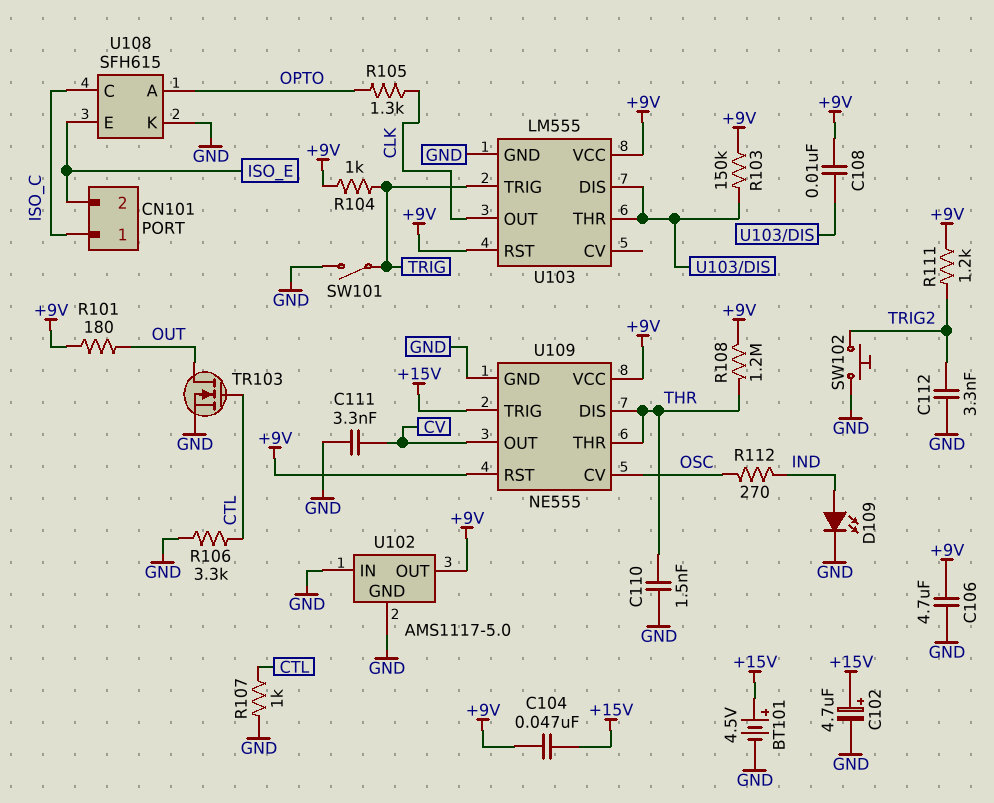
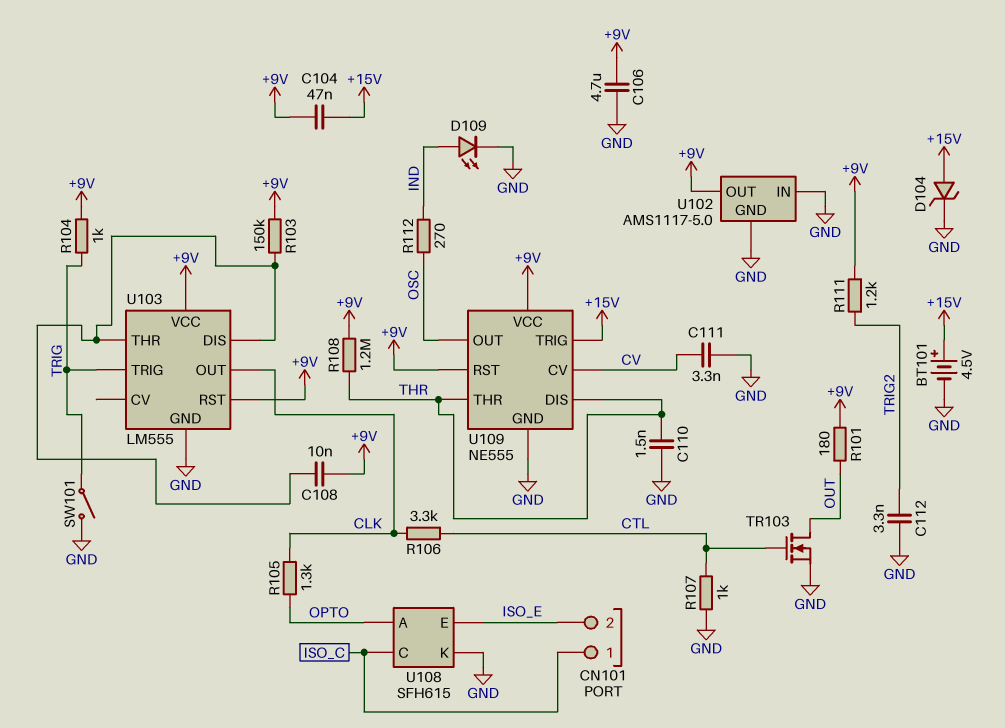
C102: 4.7uF (plus +15V, minus GND) -> none
D104: none -> zener (A +15V, K GND)
R106: 3.3k (CTL, GND) -> 3.3k (CLK, CTL)
SW102: button (GND, TRIG2) -> none
U109 pin CV: OSC -> CV
U109 pin OUT: CV -> OSC

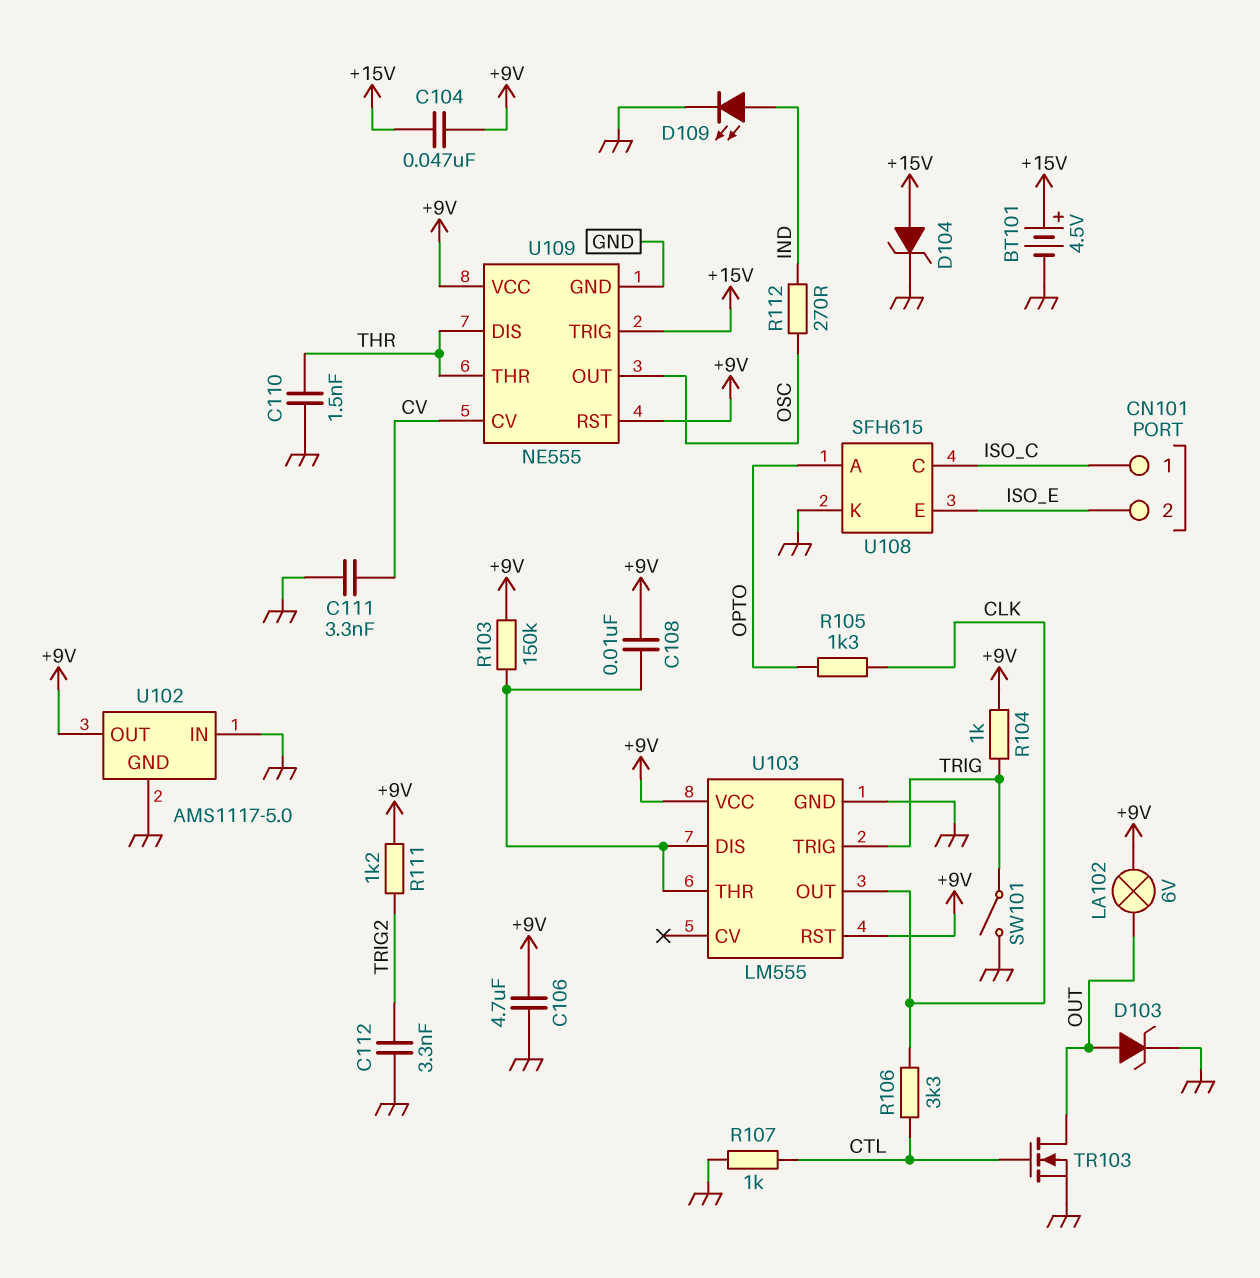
D103: none -> zener (A OUT, K GND)
LA102: none -> lamp 6V (+9V, OUT)
R101: 180 (+9V, OUT) -> none
R108: 1.2M (+9V, THR) -> none

